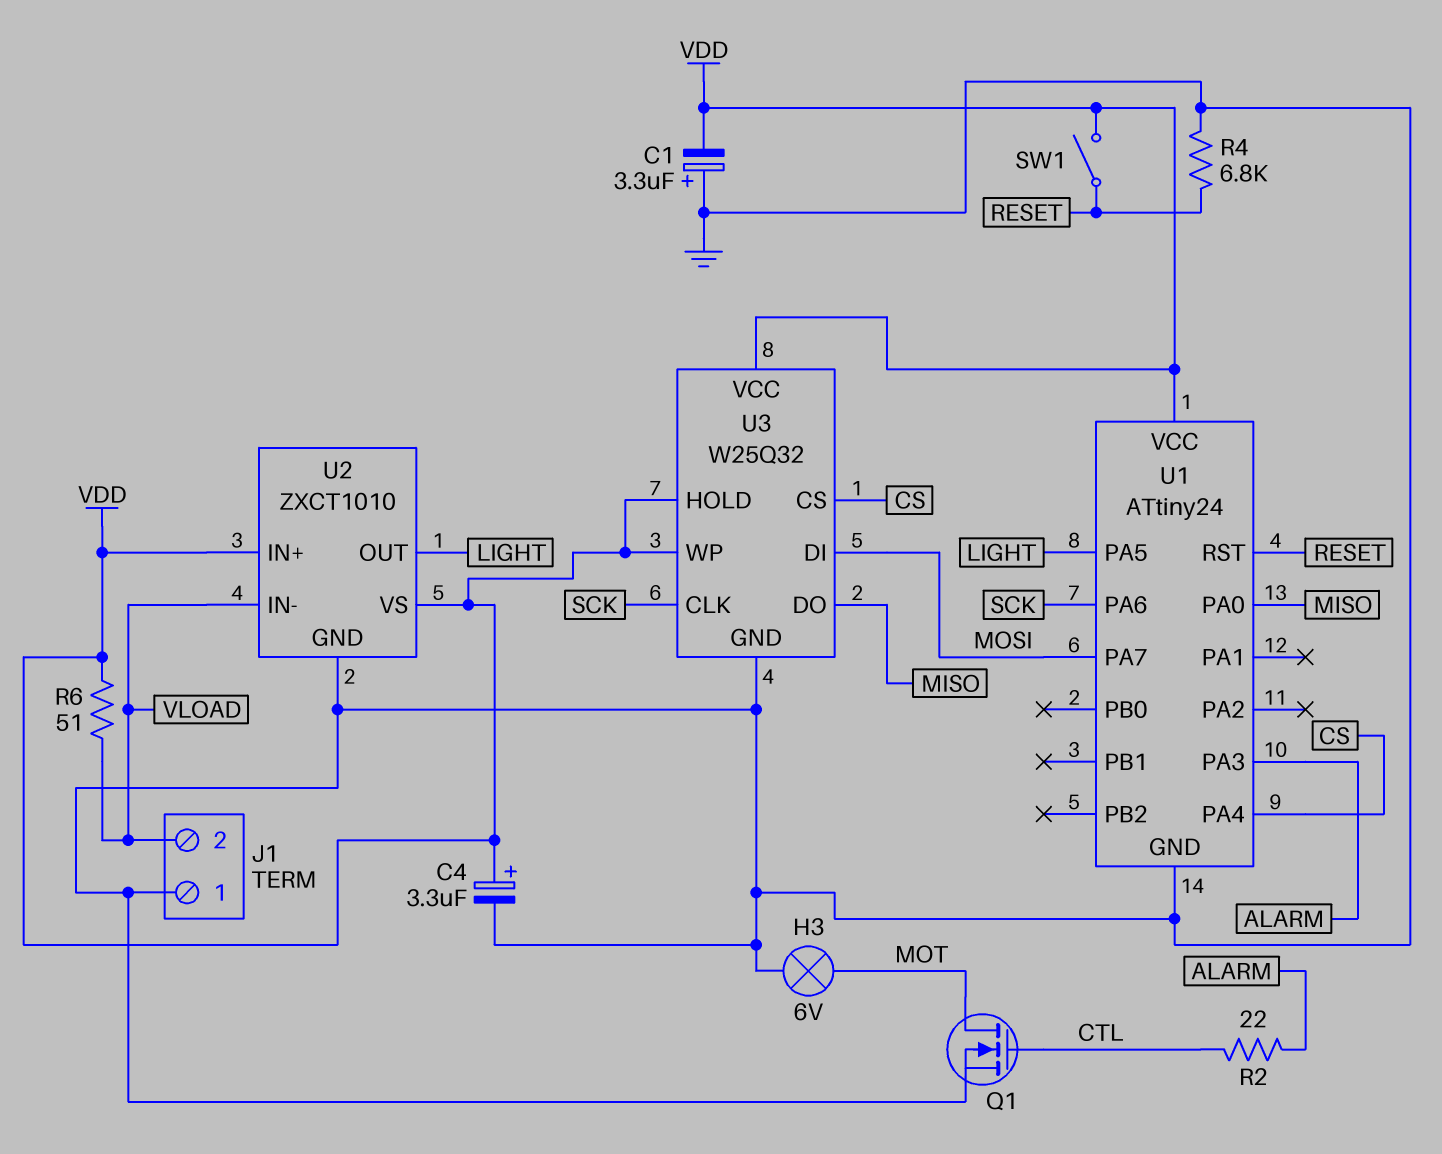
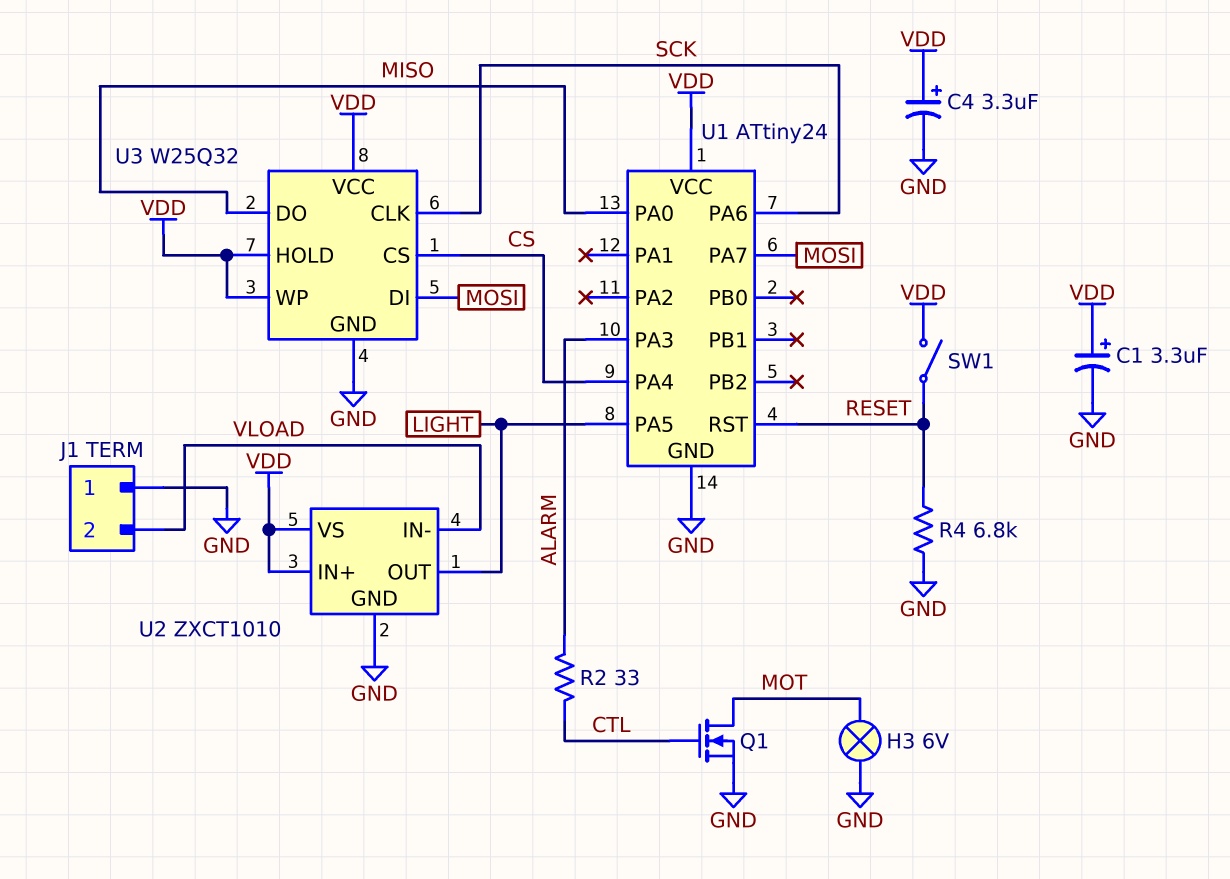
C1: 3.3uF (plus GND, minus VDD) -> 3.3uF (plus VDD, minus GND)
R2: 22 (ALARM, CTL) -> 33 (ALARM, CTL)
R6: 51 (VDD, VLOAD) -> none

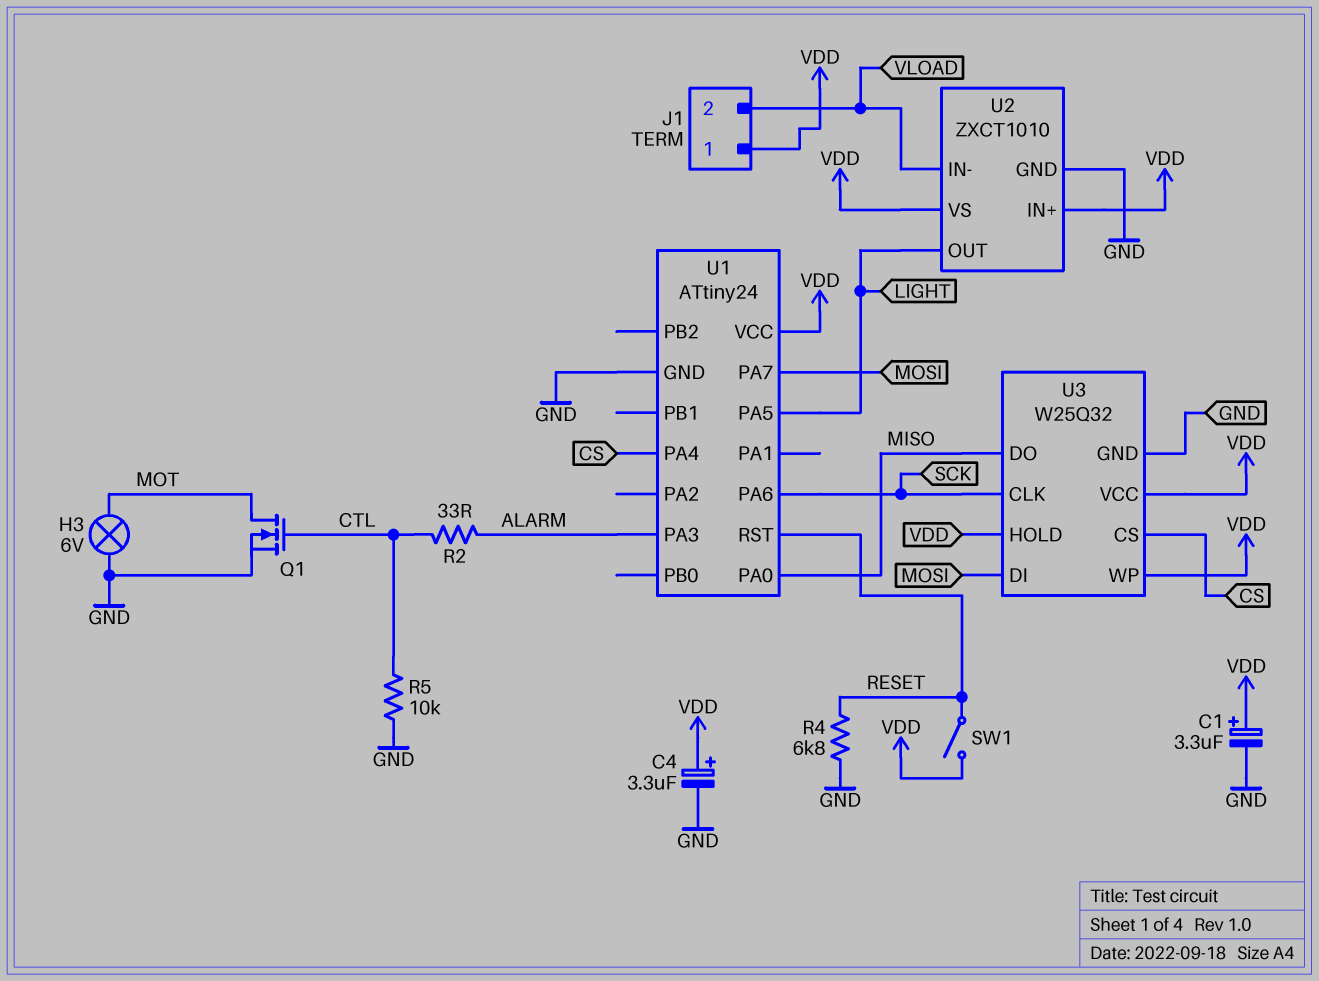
J1 pin 1: GND -> VDD
R5: none -> 10k (CTL, GND)

